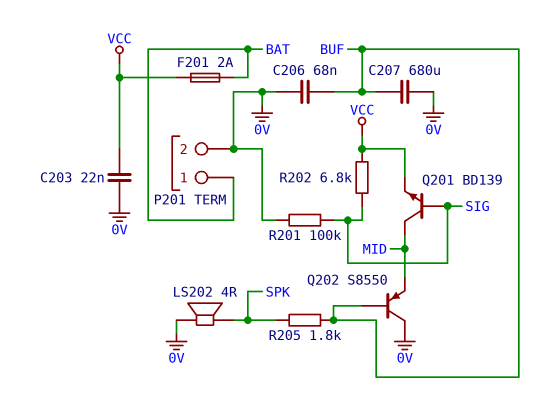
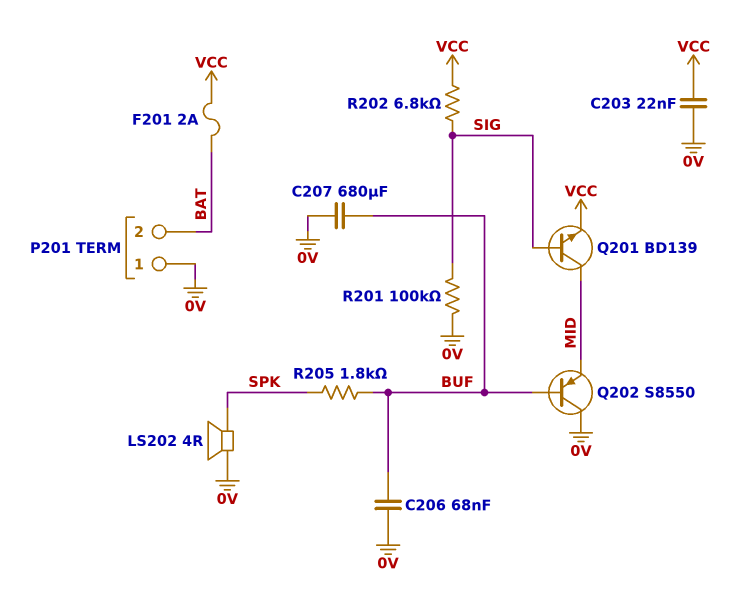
P201 pin 1: BAT -> 0V
P201 pin 2: 0V -> BAT

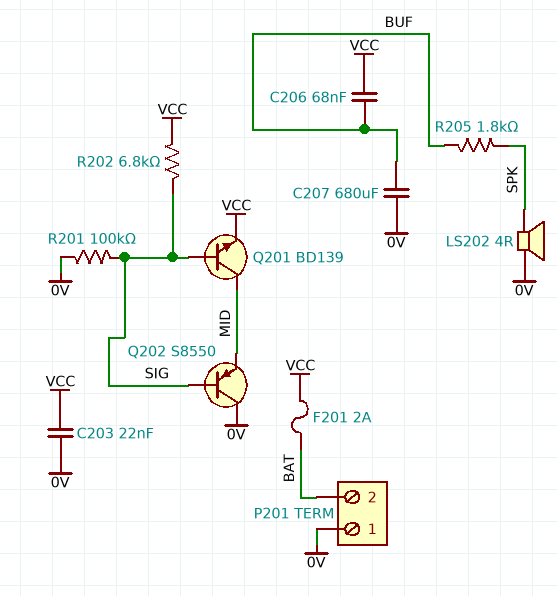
C206: 68nF (0V, BUF) -> 68nF (BUF, VCC)
Q202: PNP S8550 (B BUF, C 0V, E MID) -> PNP S8550 (B SIG, C 0V, E MID)

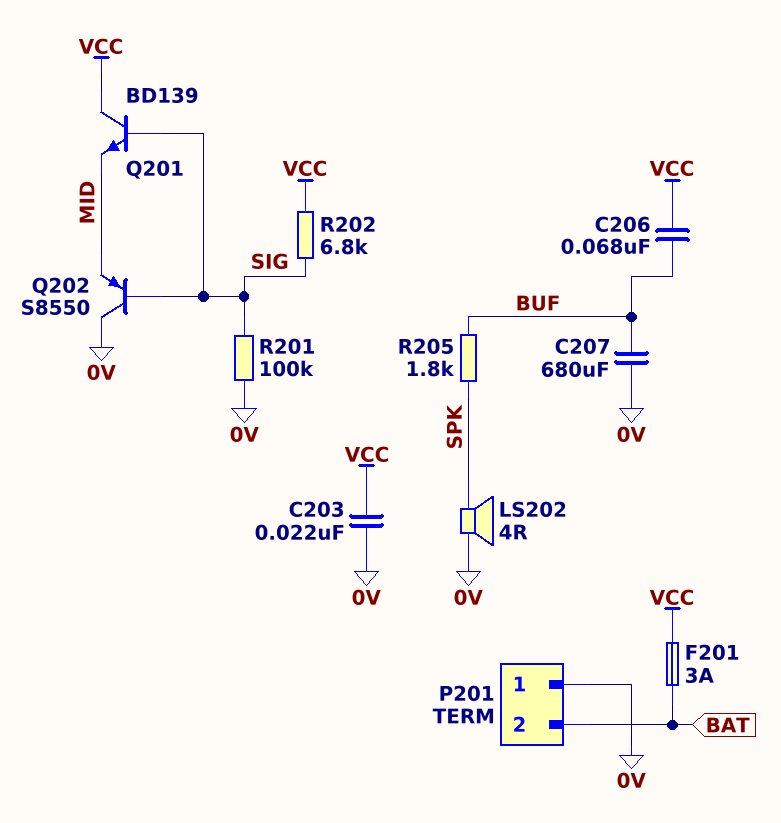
F201: 2A (BAT, VCC) -> 3A (BAT, VCC)
Q201: NPN BD139 (B SIG, C MID, E VCC) -> NPN BD139 (B SIG, C VCC, E MID)

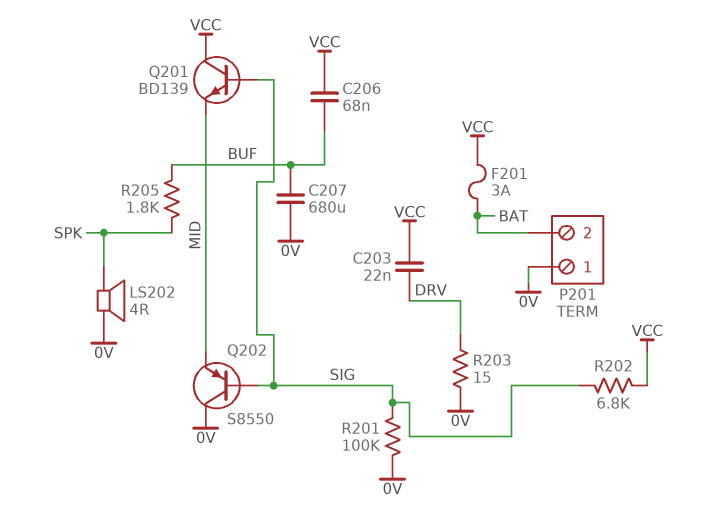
C203: 22nF (0V, VCC) -> 22nF (DRV, VCC)
R203: none -> 15 (0V, DRV)

